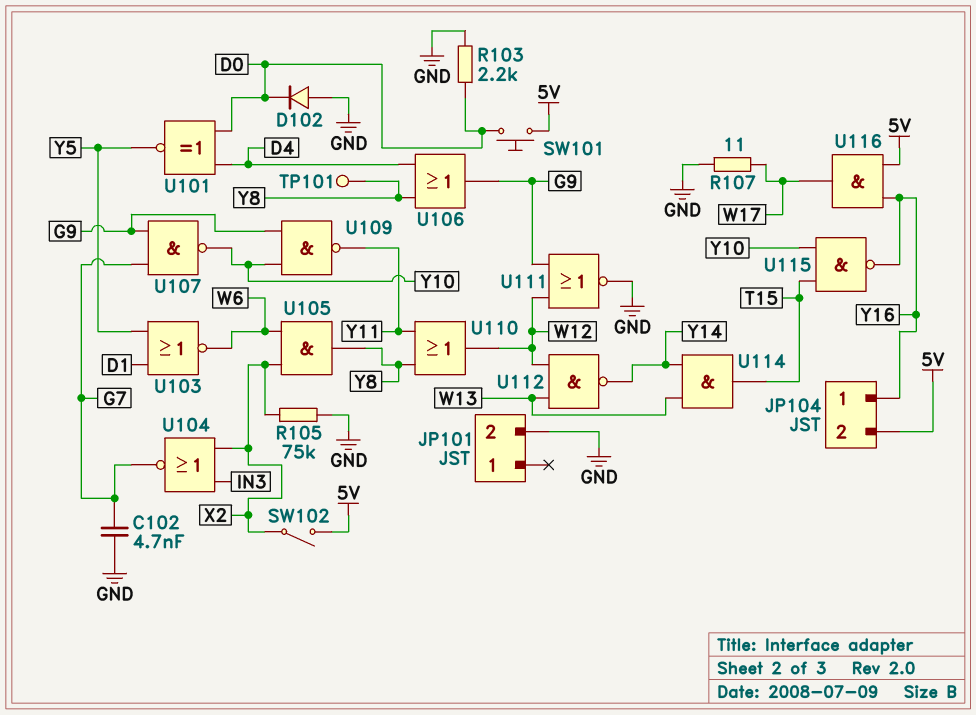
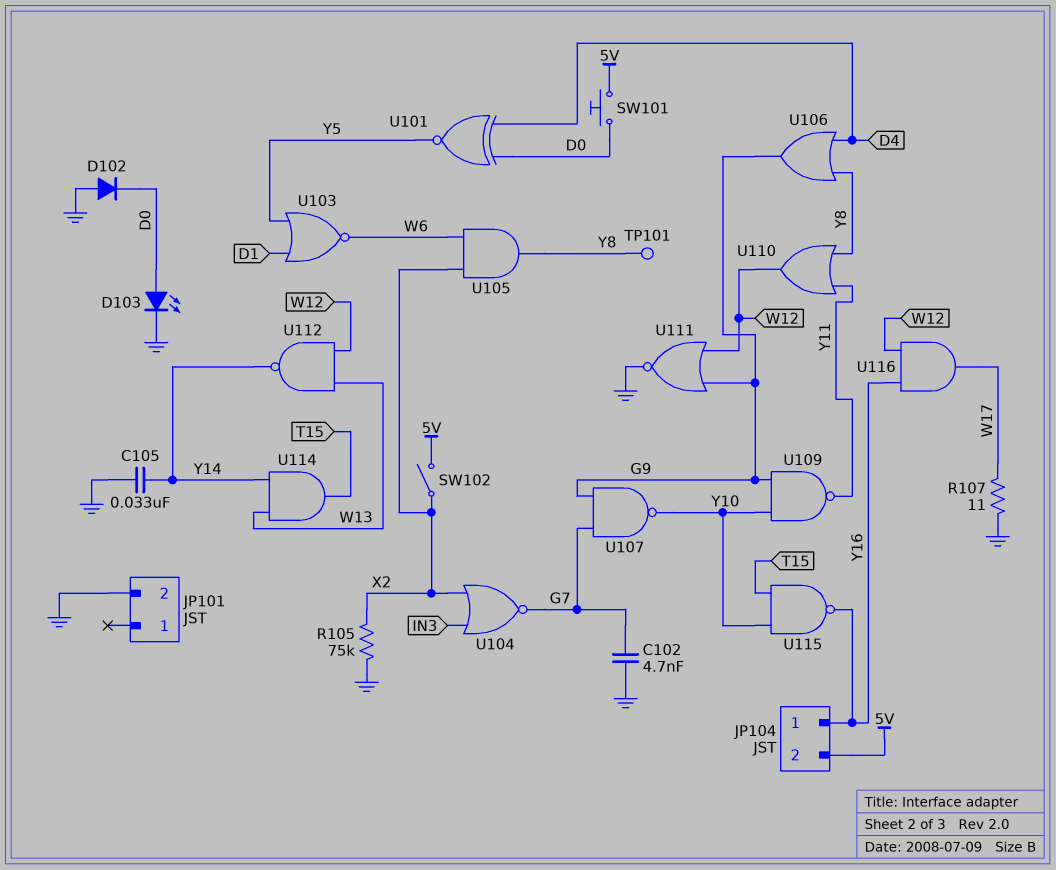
C105: none -> 33nF (GND, Y14)
D103: none -> LED (A D0, K GND)
R103: 2.2k (D0, GND) -> none
U116: AND (in 5V, in Y16, out W17) -> AND (in W12, in Y16, out W17)

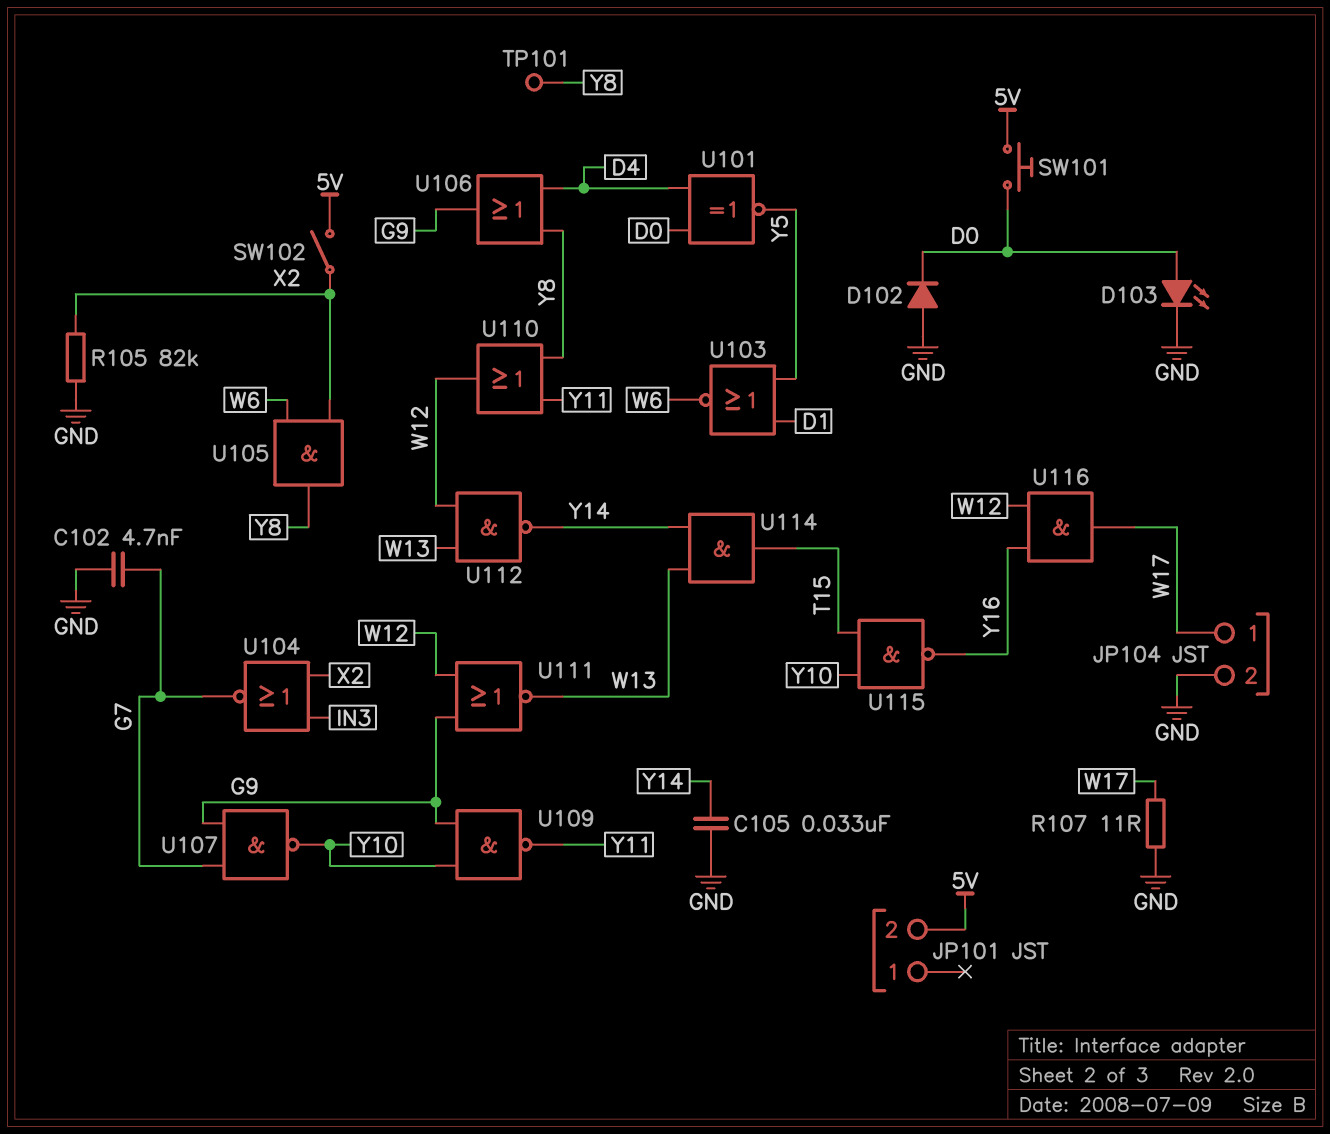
JP101 pin 2: GND -> 5V
JP104 pin 1: Y16 -> W17
JP104 pin 2: 5V -> GND
R105: 75k (GND, X2) -> 82k (GND, X2)
U111: NOR (in G9, in W12, out GND) -> NOR (in G9, in W12, out W13)

